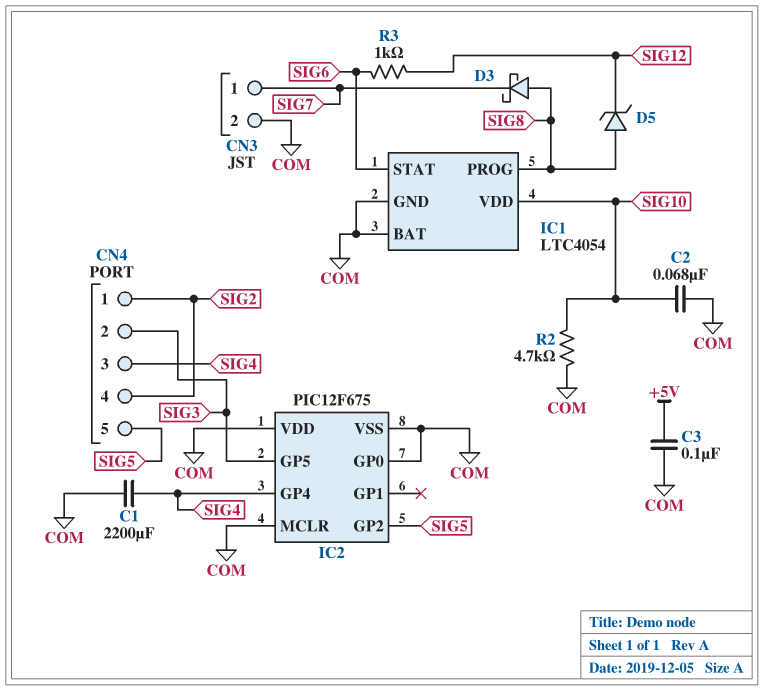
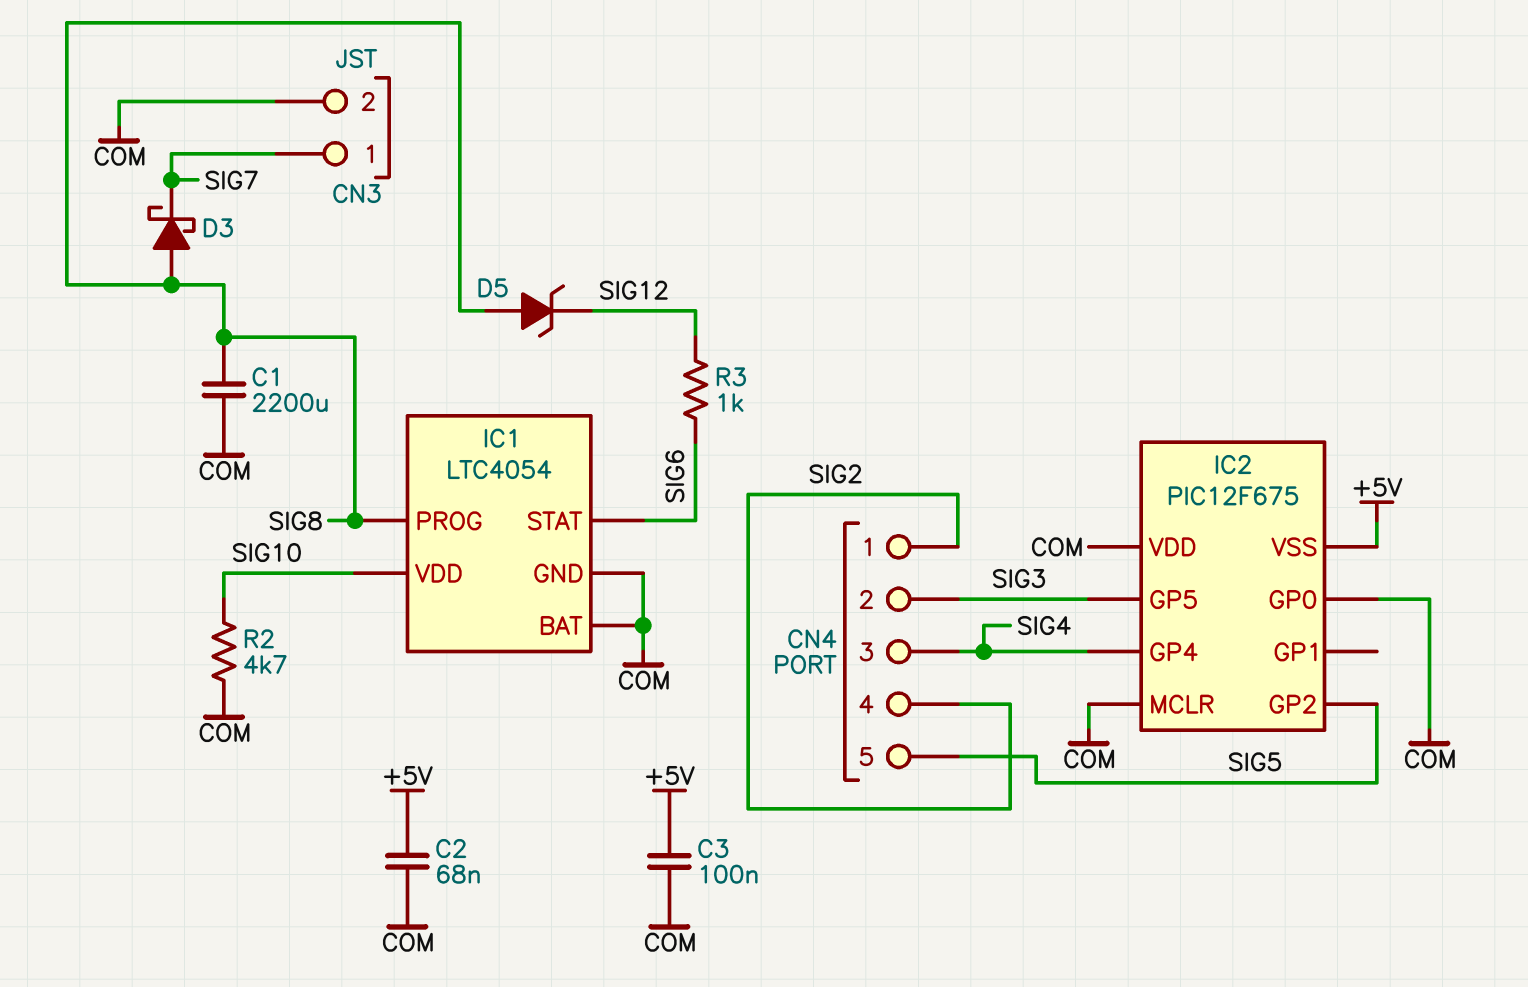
C1: 2200uF (COM, SIG4) -> 2200uF (COM, SIG8)
C2: 68nF (COM, SIG10) -> 68nF (+5V, COM)
IC2 pin VSS: COM -> +5V

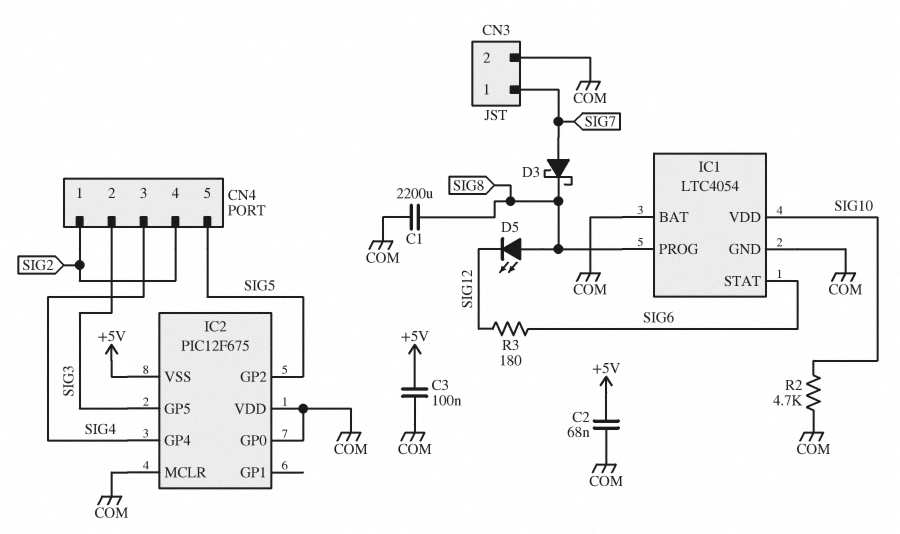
D3: schottky (A SIG8, K SIG7) -> schottky (A SIG7, K SIG8)
D5: zener (A SIG8, K SIG12) -> LED (A SIG8, K SIG12)
R3: 1k (SIG6, SIG12) -> 180 (SIG6, SIG12)

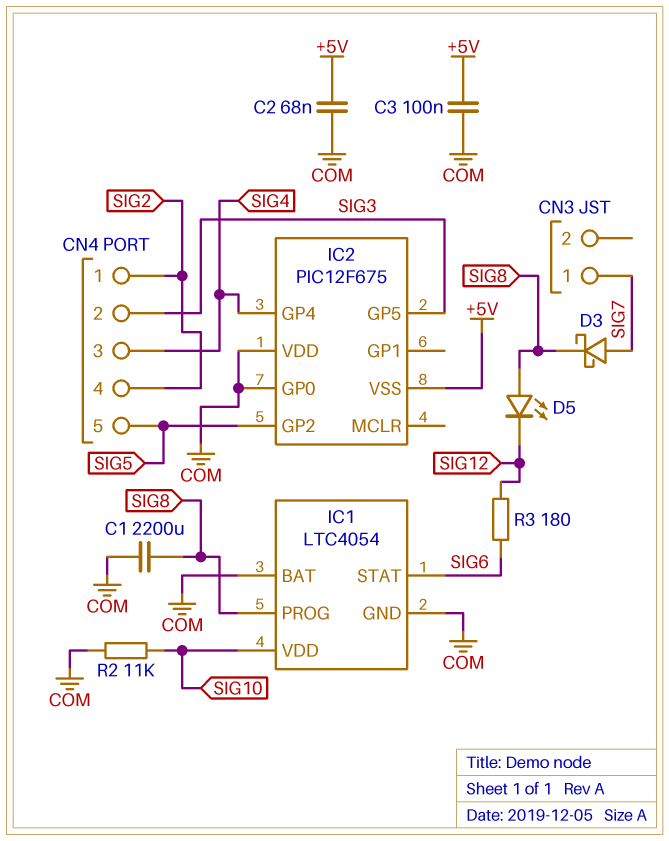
CN3 pin 2: COM -> none
IC2 pin MCLR: COM -> none
R2: 4.7k (COM, SIG10) -> 11k (COM, SIG10)

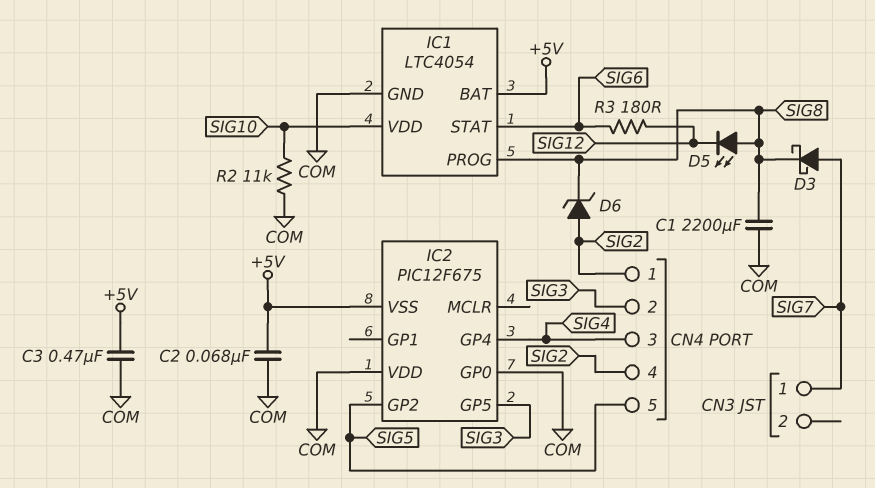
C3: 100nF (+5V, COM) -> 470nF (+5V, COM)
D6: none -> zener (A SIG2, K SIG8)
IC1 pin BAT: COM -> +5V

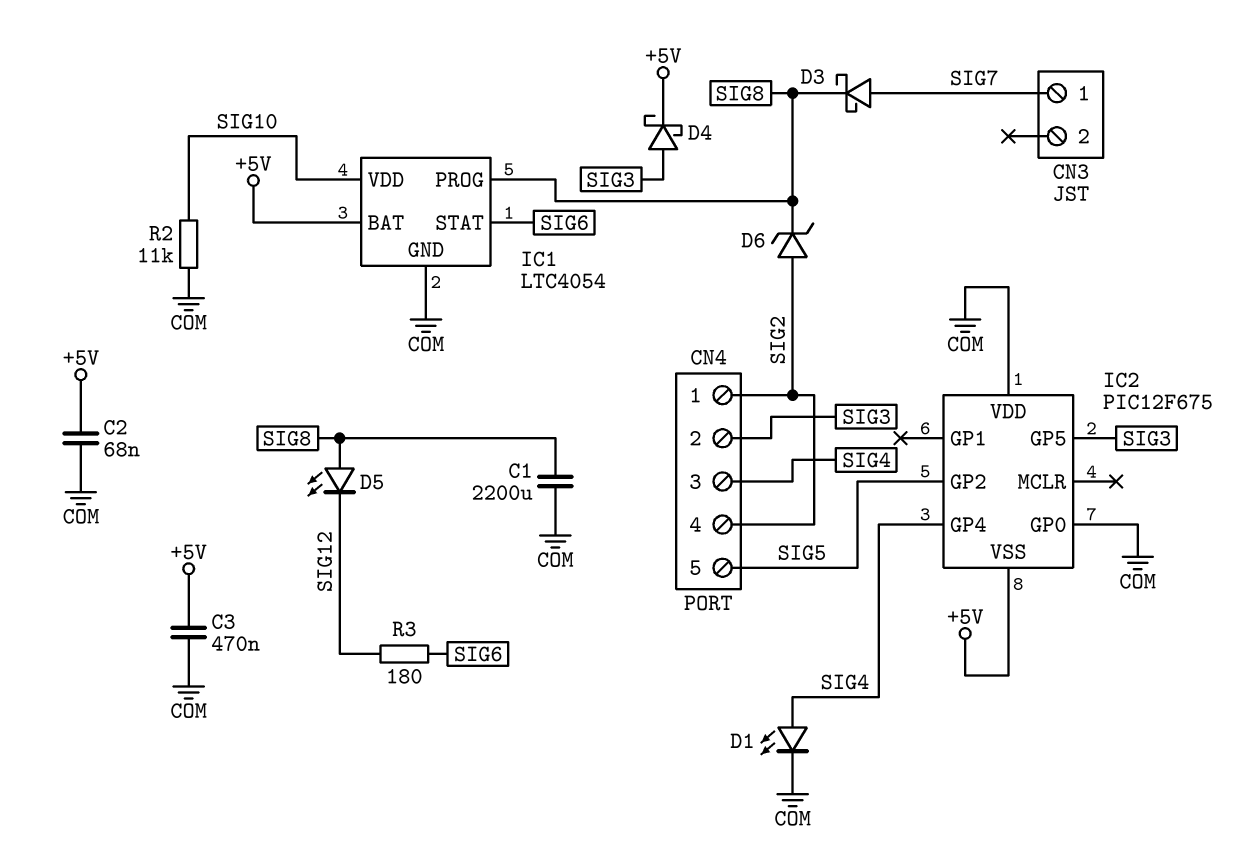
D1: none -> LED (A SIG4, K COM)
D4: none -> schottky (A SIG3, K +5V)

